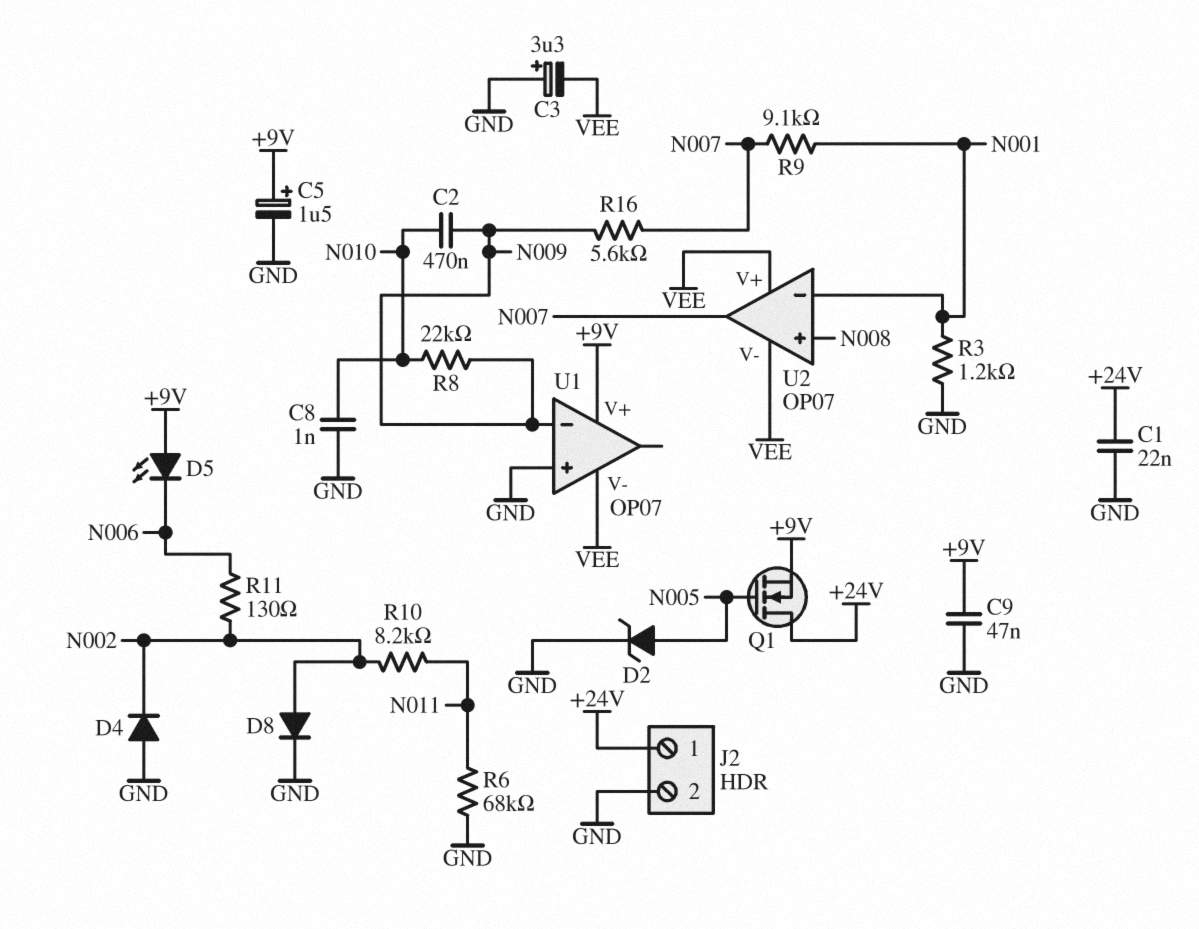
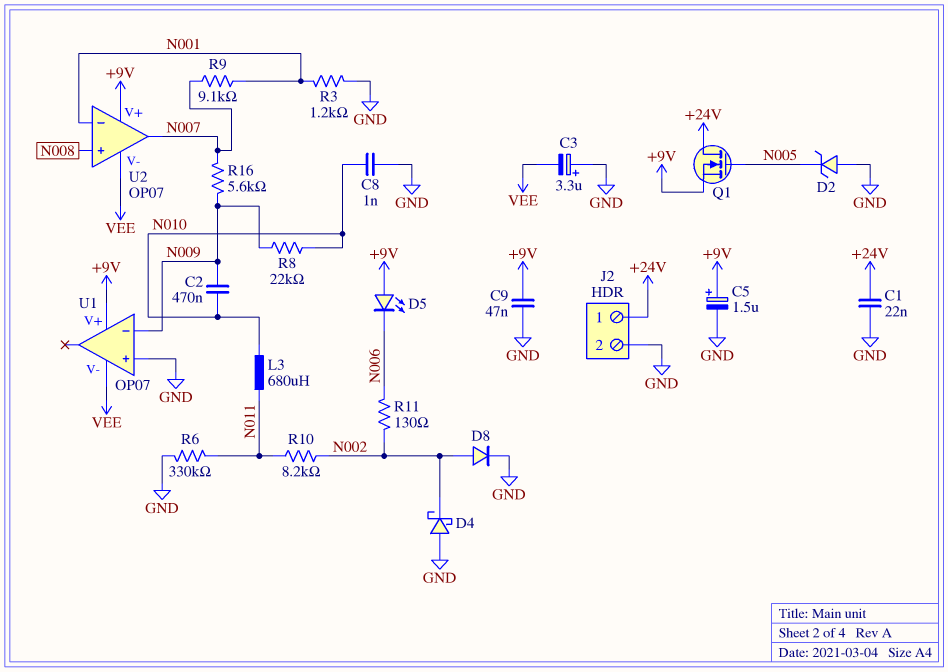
D2: zener (A N005, K GND) -> zener (A GND, K N005)
D4: diode (A GND, K N002) -> schottky (A GND, K N002)
L3: none -> 680uH (N010, N011)
R6: 68k (GND, N011) -> 330k (GND, N011)
U2 pin V+: VEE -> +9V

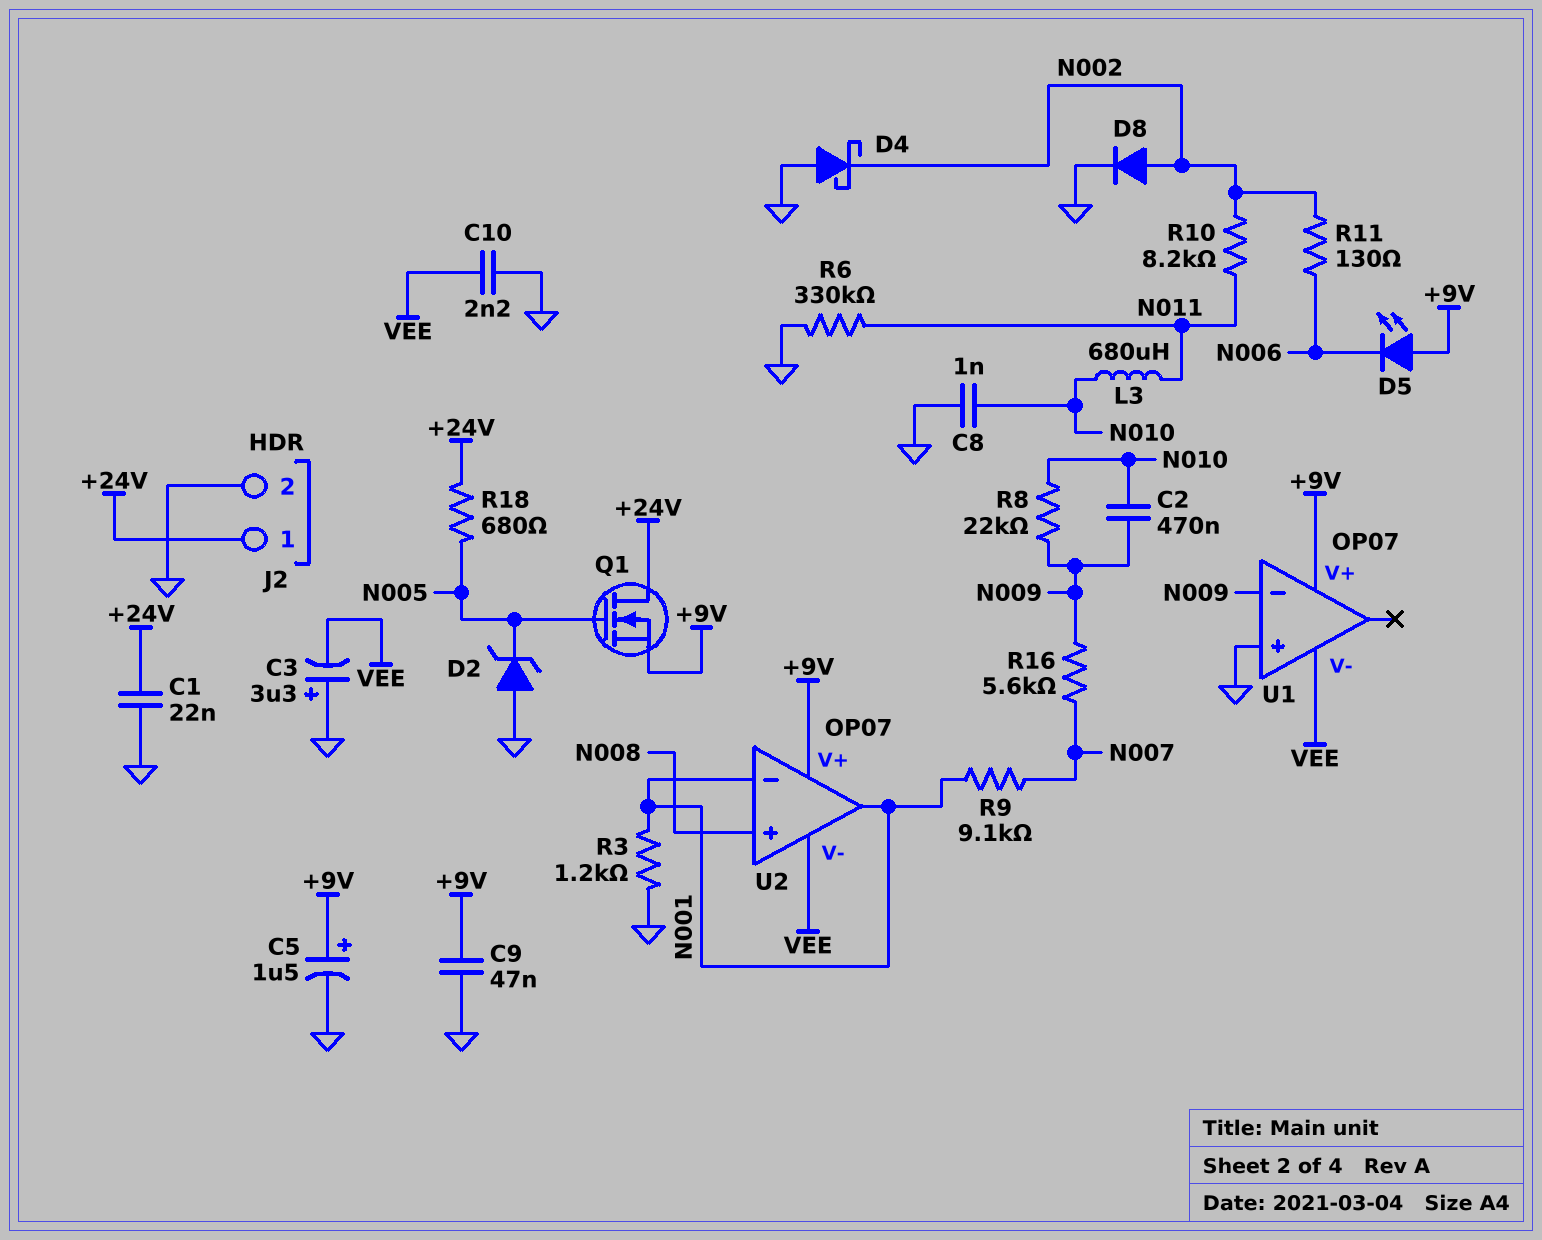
C10: none -> 2.2nF (GND, VEE)
R18: none -> 680 (+24V, N005)
U2 pin out: N007 -> N001

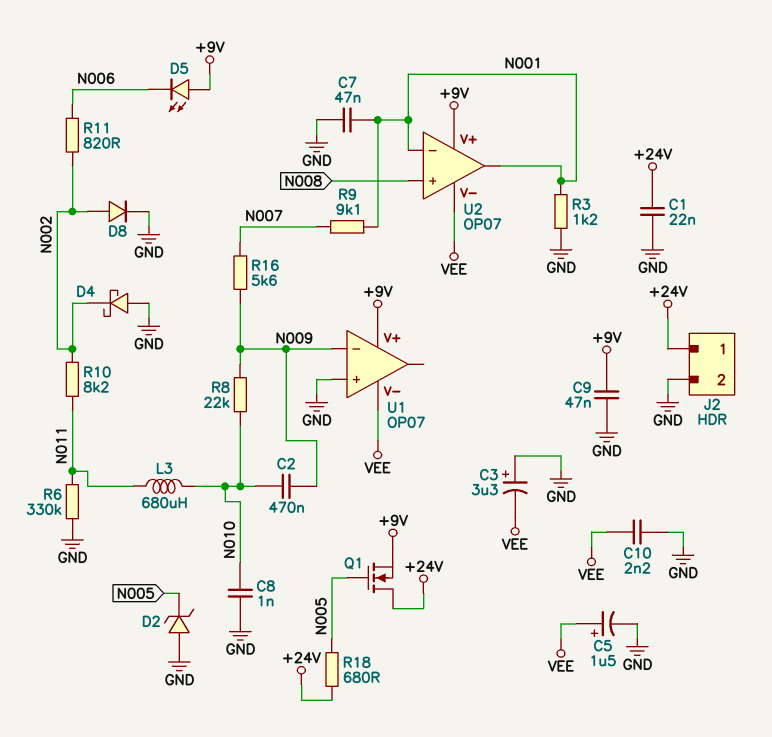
C5: 1.5uF (plus +9V, minus GND) -> 1.5uF (plus VEE, minus GND)
C7: none -> 47nF (GND, N001)
R11: 130 (N002, N006) -> 820 (N002, N006)

